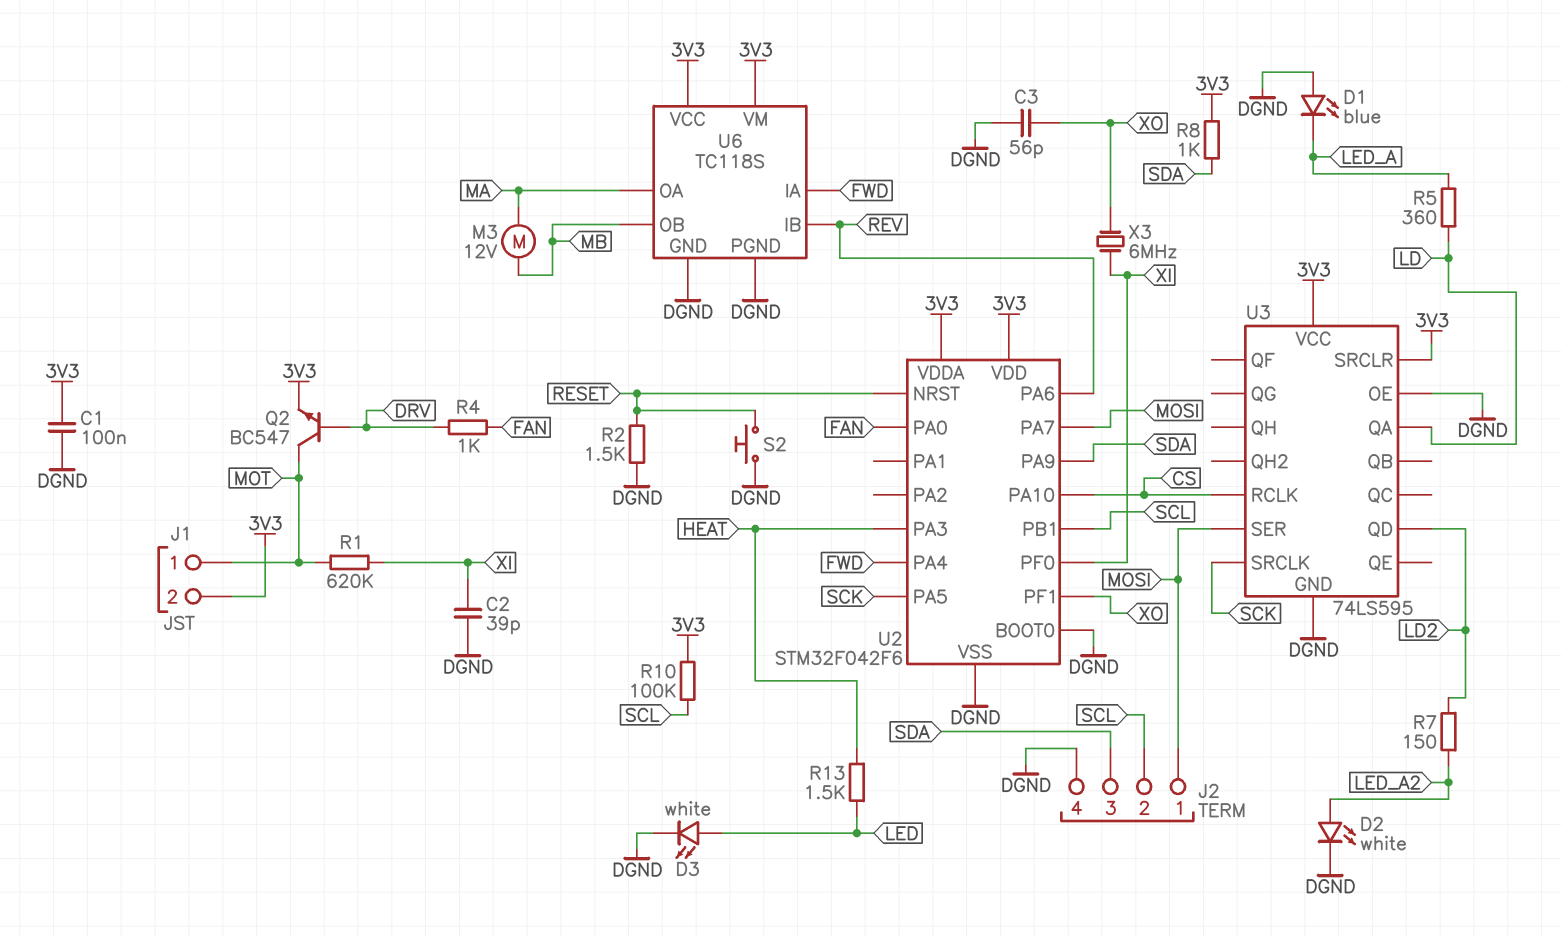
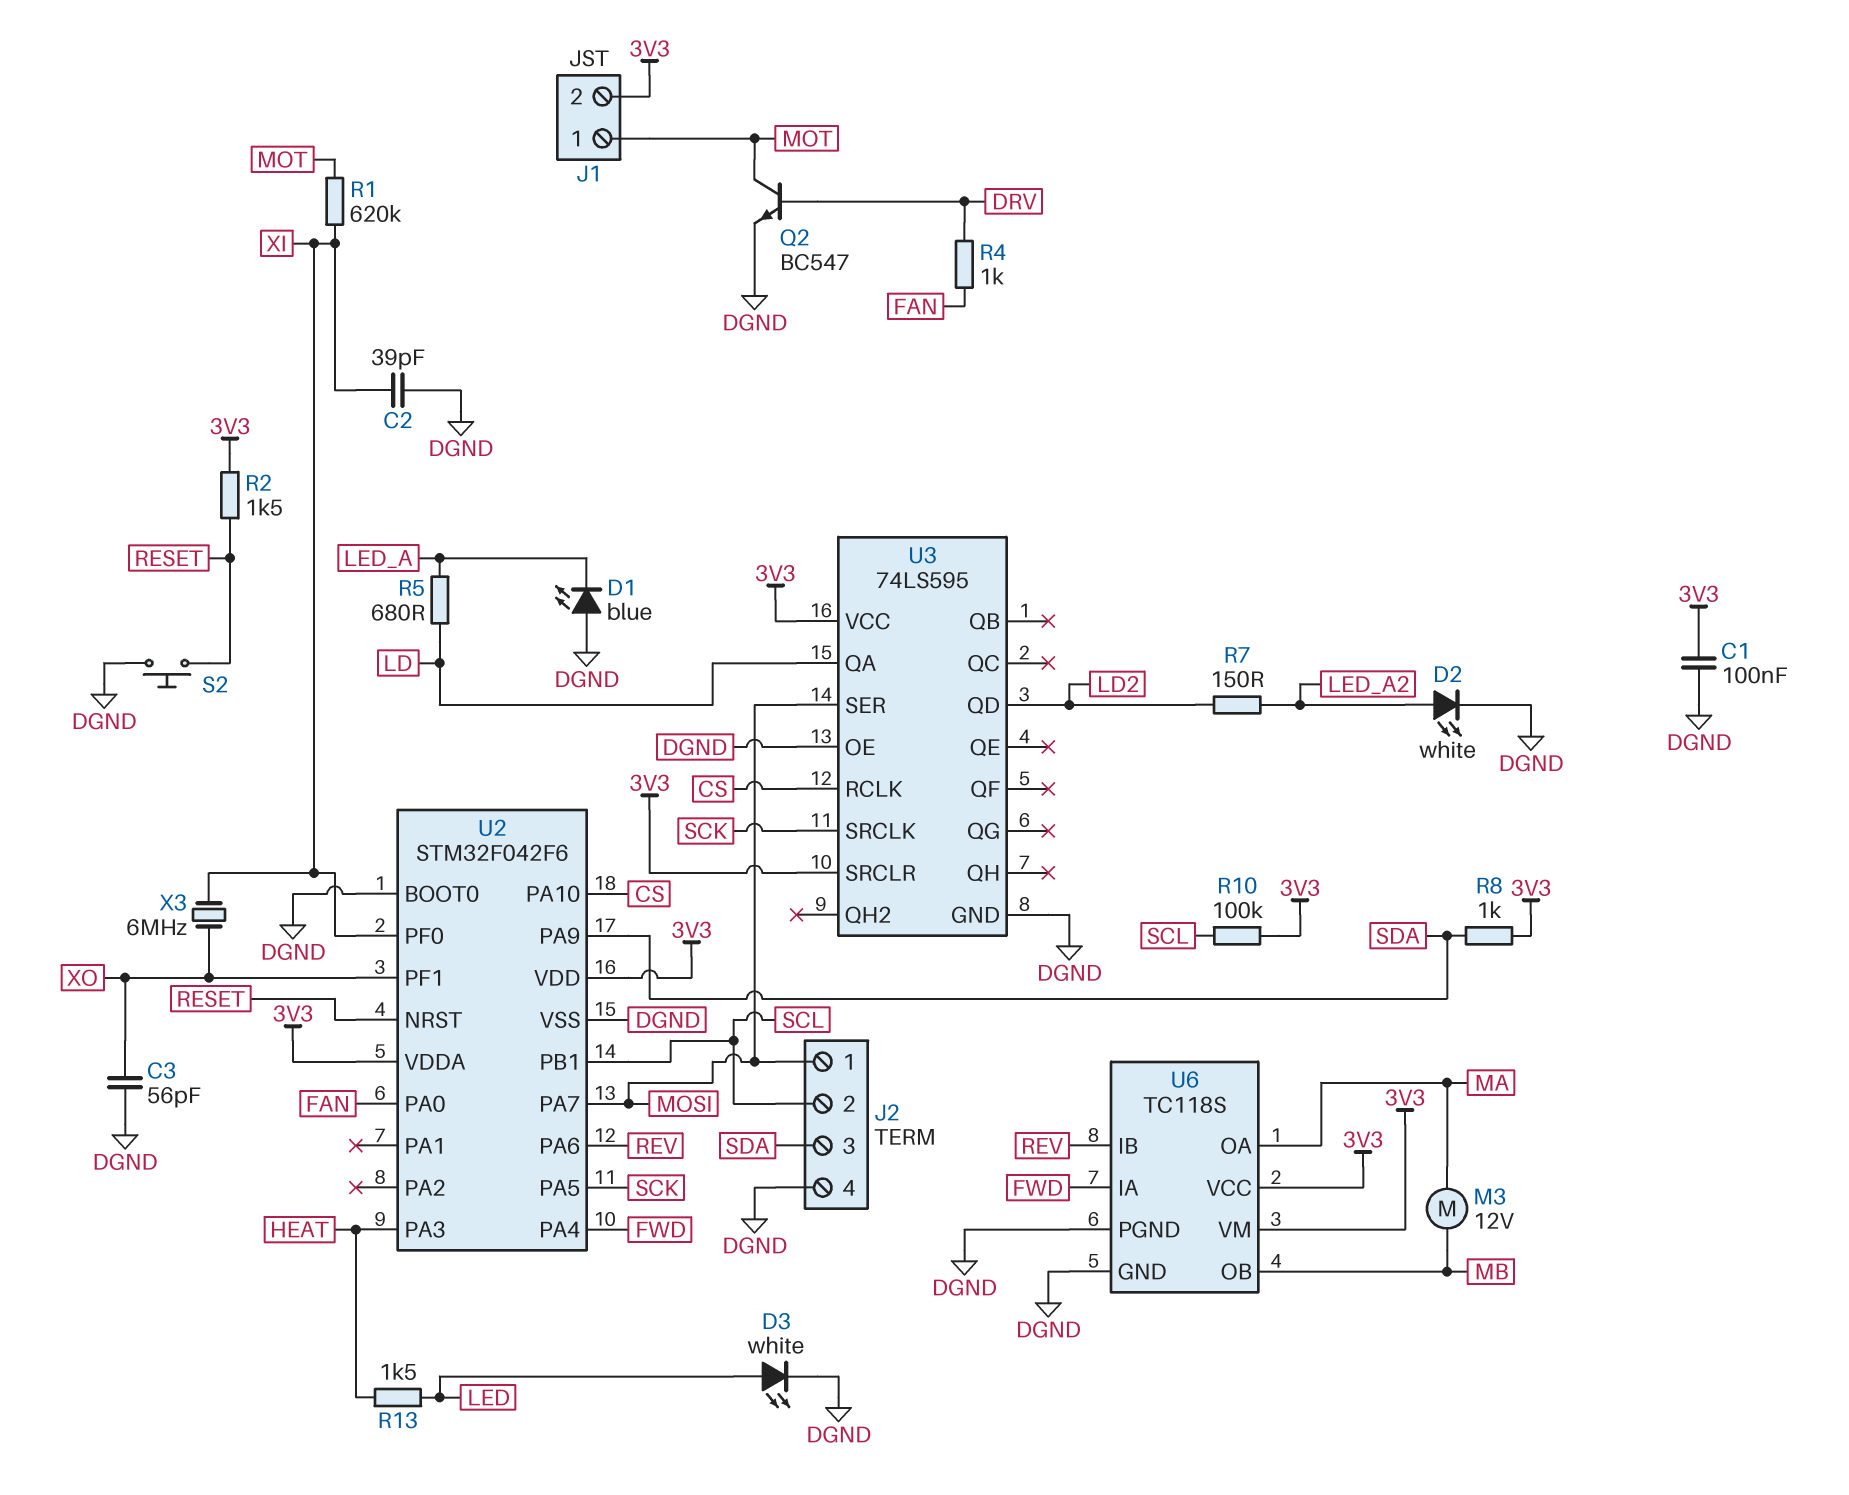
Q2: NPN BC547 (B DRV, C MOT, E 3V3) -> NPN BC547 (B DRV, C MOT, E DGND)
R2: 1.5k (DGND, RESET) -> 1.5k (3V3, RESET)
R5: 360 (LD, LED_A) -> 680 (LD, LED_A)

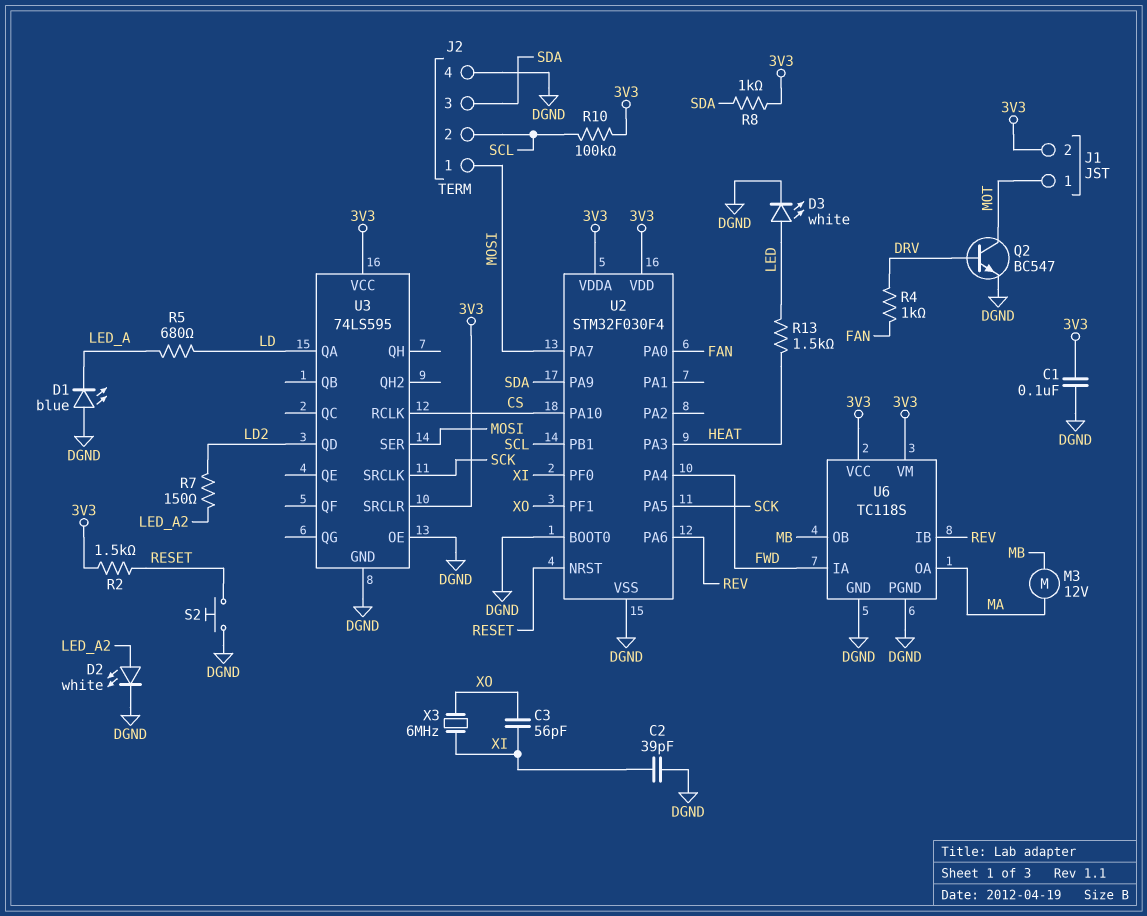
C3: 56pF (DGND, XO) -> 56pF (XI, XO)
R1: 620k (MOT, XI) -> none
U2: STM32F042F6 -> STM32F030F4

